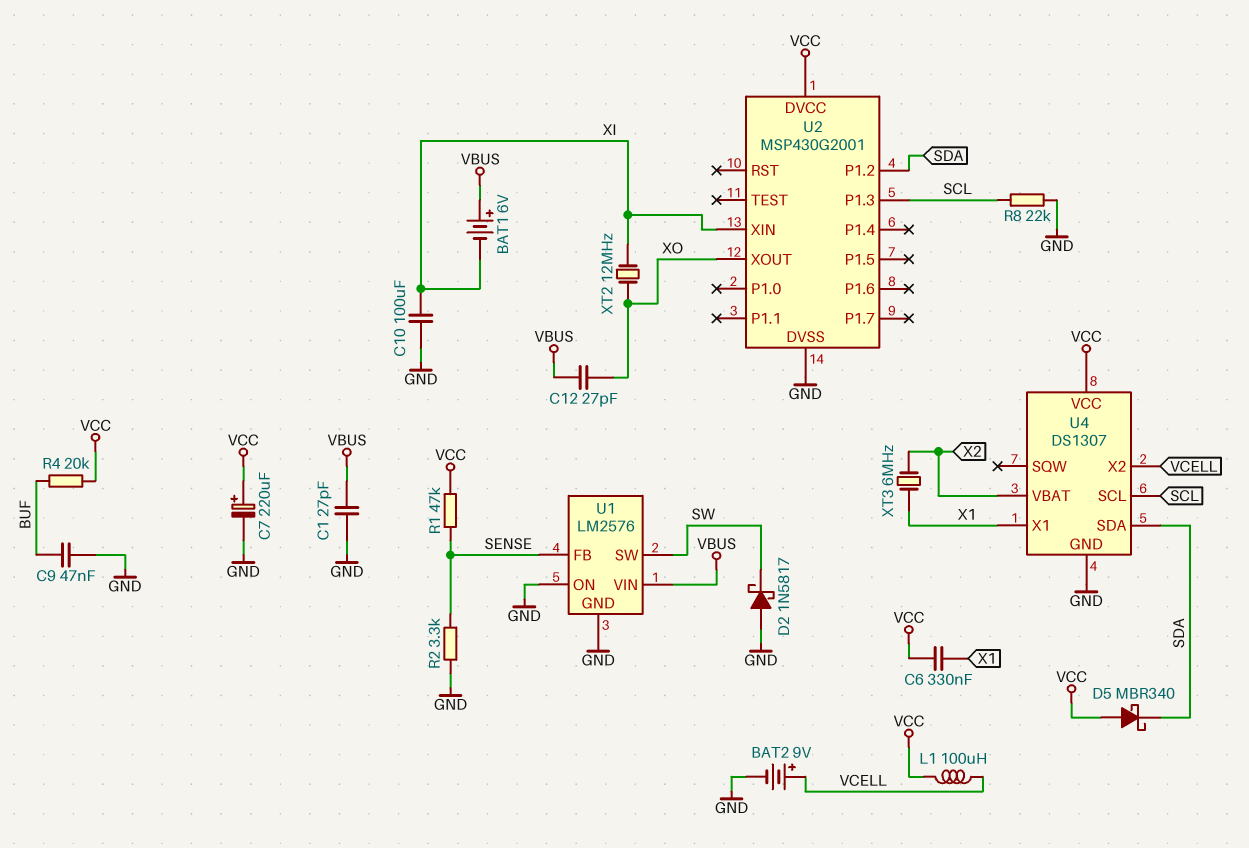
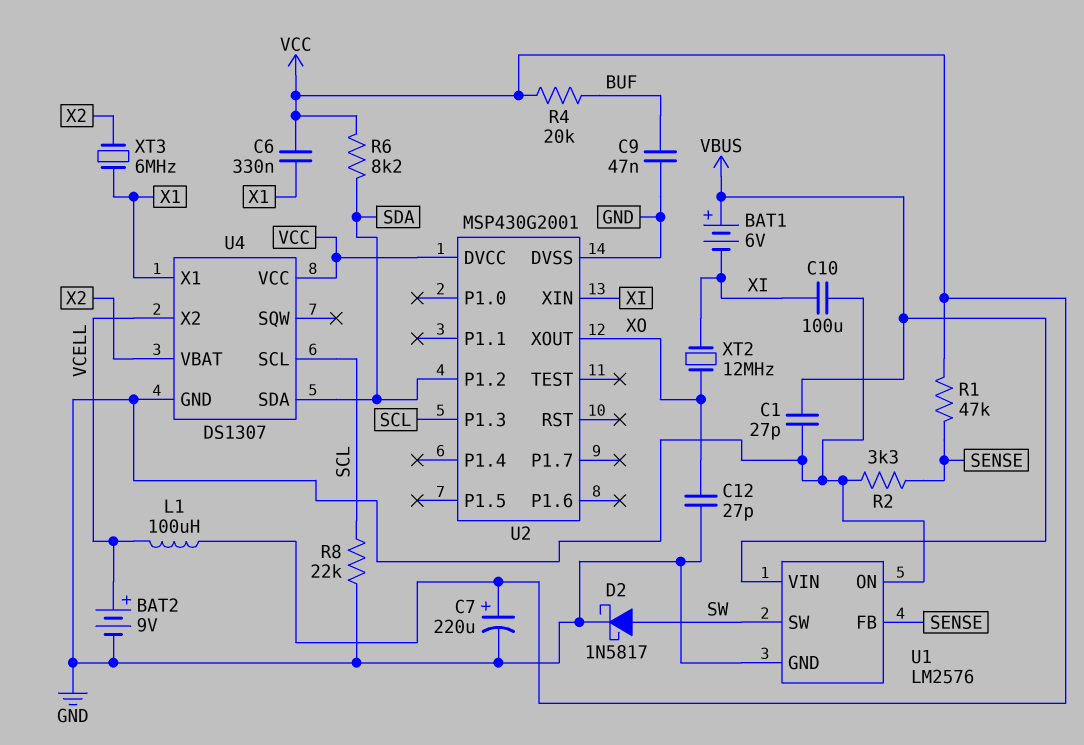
C12: 27pF (VBUS, XO) -> 27pF (GND, XO)
D2: schottky 1N5817 (A GND, K SW) -> schottky 1N5817 (A SW, K GND)
D5: schottky MBR340 (A VCC, K SDA) -> none
R6: none -> 8.2k (SDA, VCC)

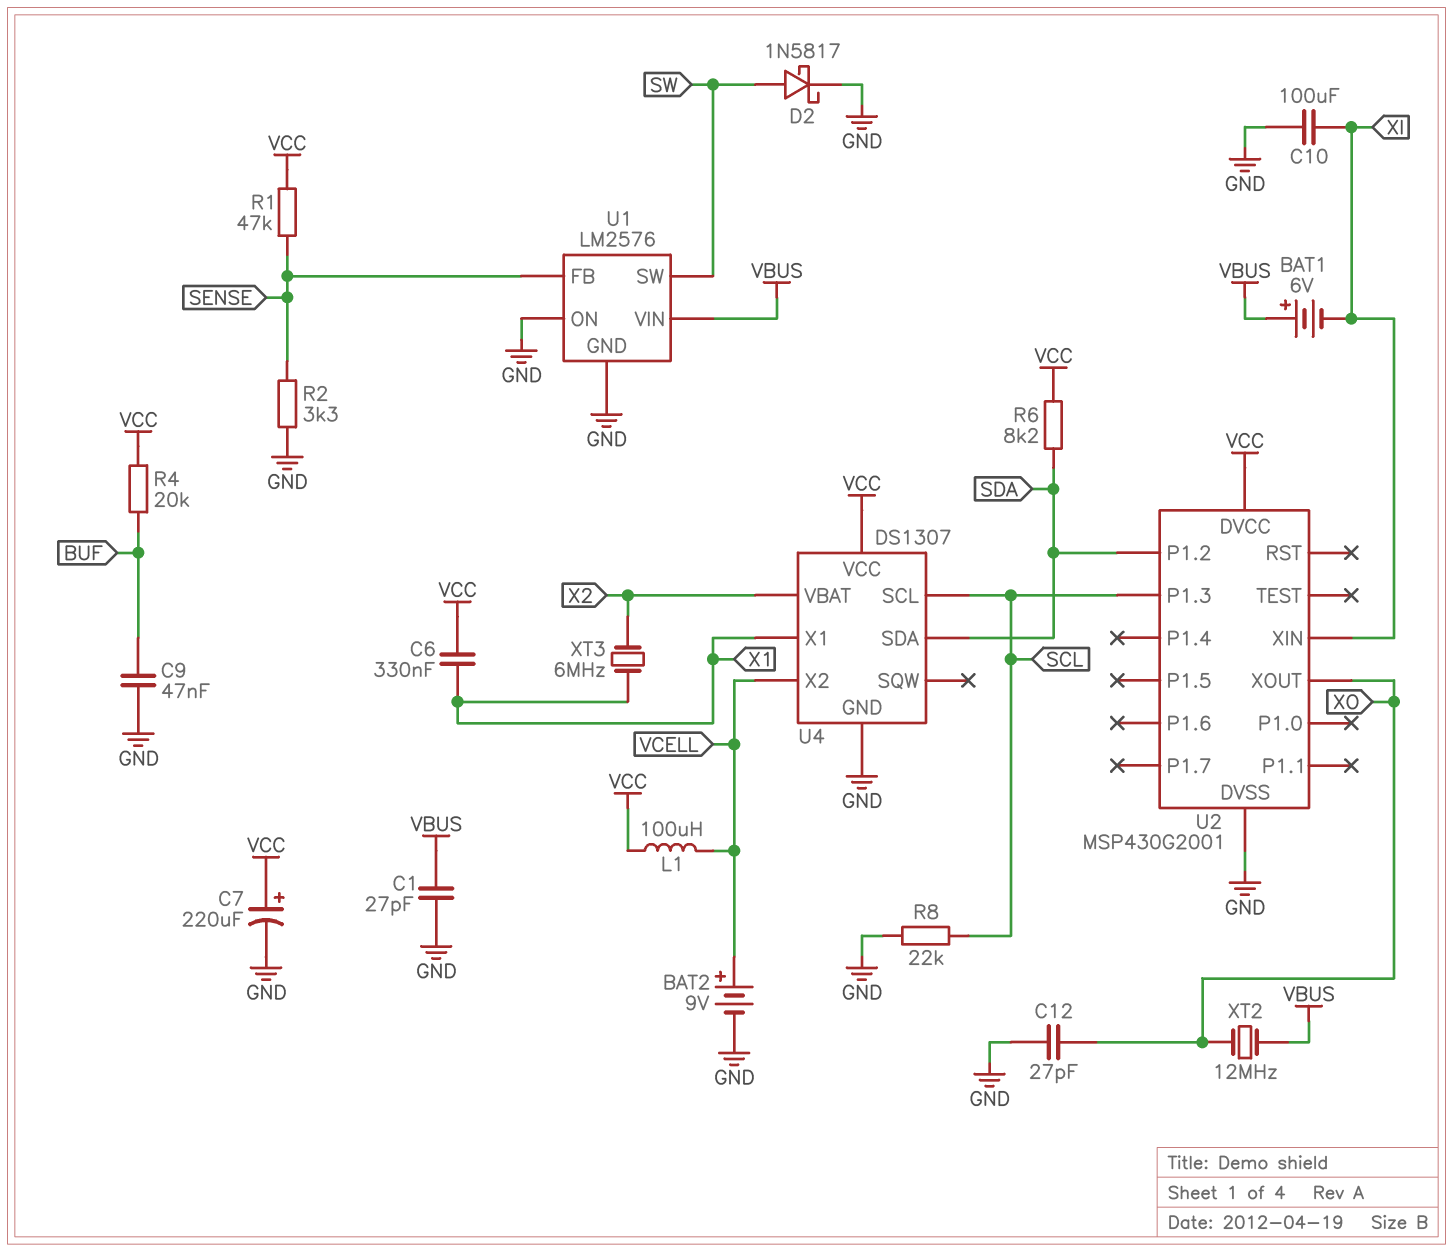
XT2: 12MHz (XI, XO) -> 12MHz (VBUS, XO)

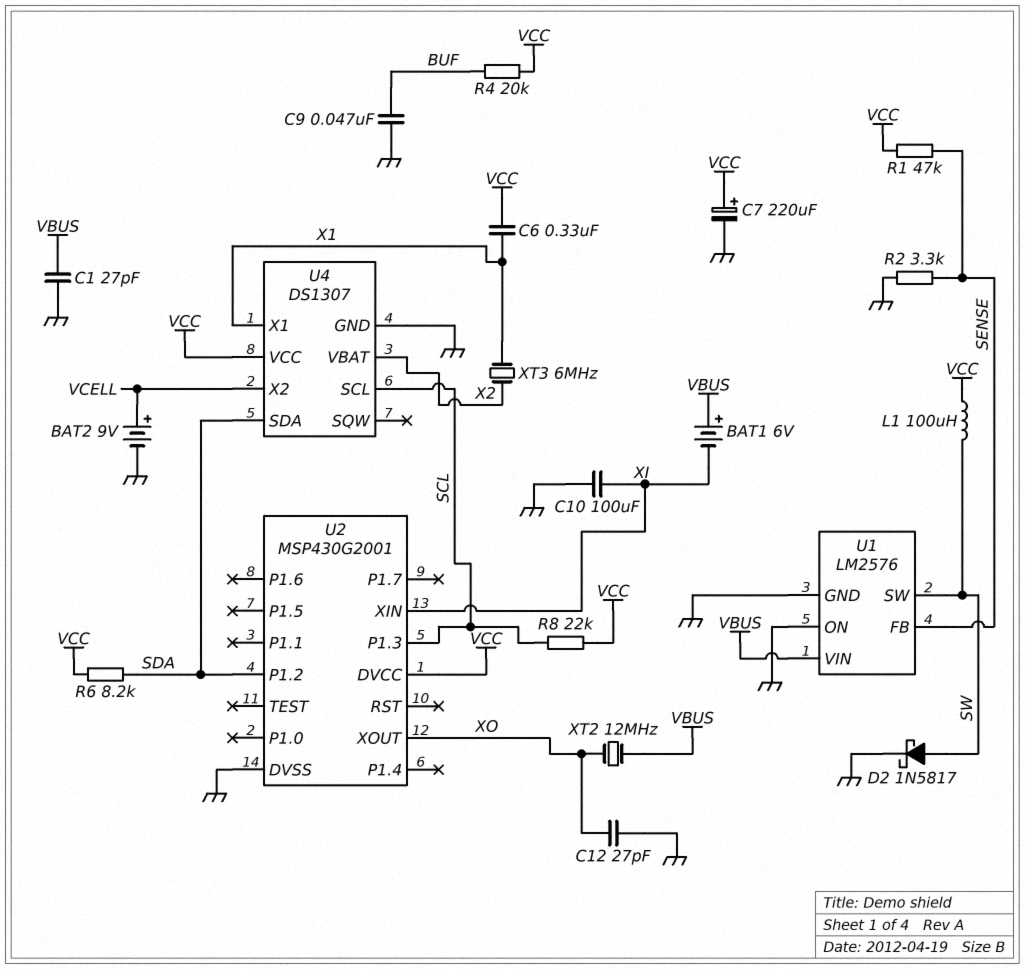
L1: 100uH (VCC, VCELL) -> 100uH (SW, VCC)
R8: 22k (GND, SCL) -> 22k (SCL, VCC)

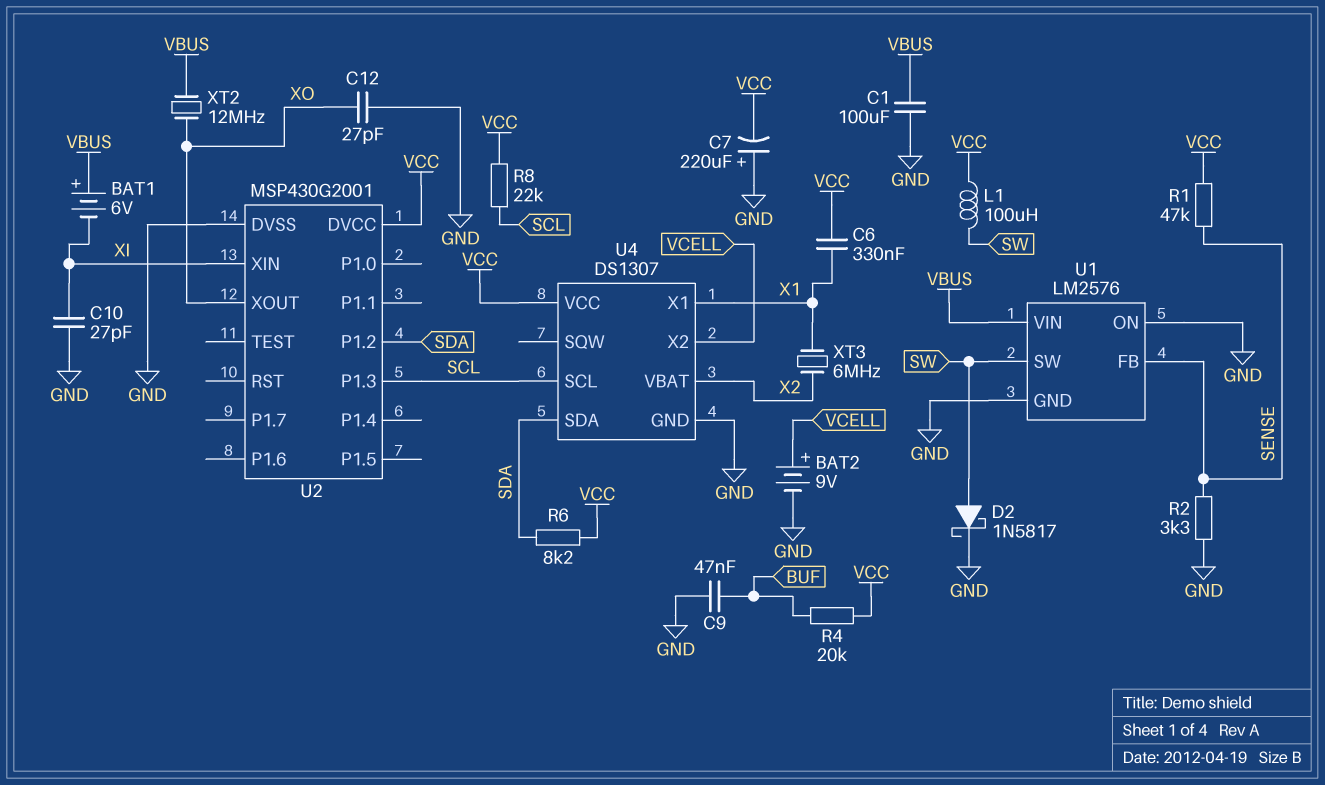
C1: 27pF (GND, VBUS) -> 100uF (GND, VBUS)
C7: 220uF (plus VCC, minus GND) -> 220uF (plus GND, minus VCC)
C10: 100uF (GND, XI) -> 27pF (GND, XI)

